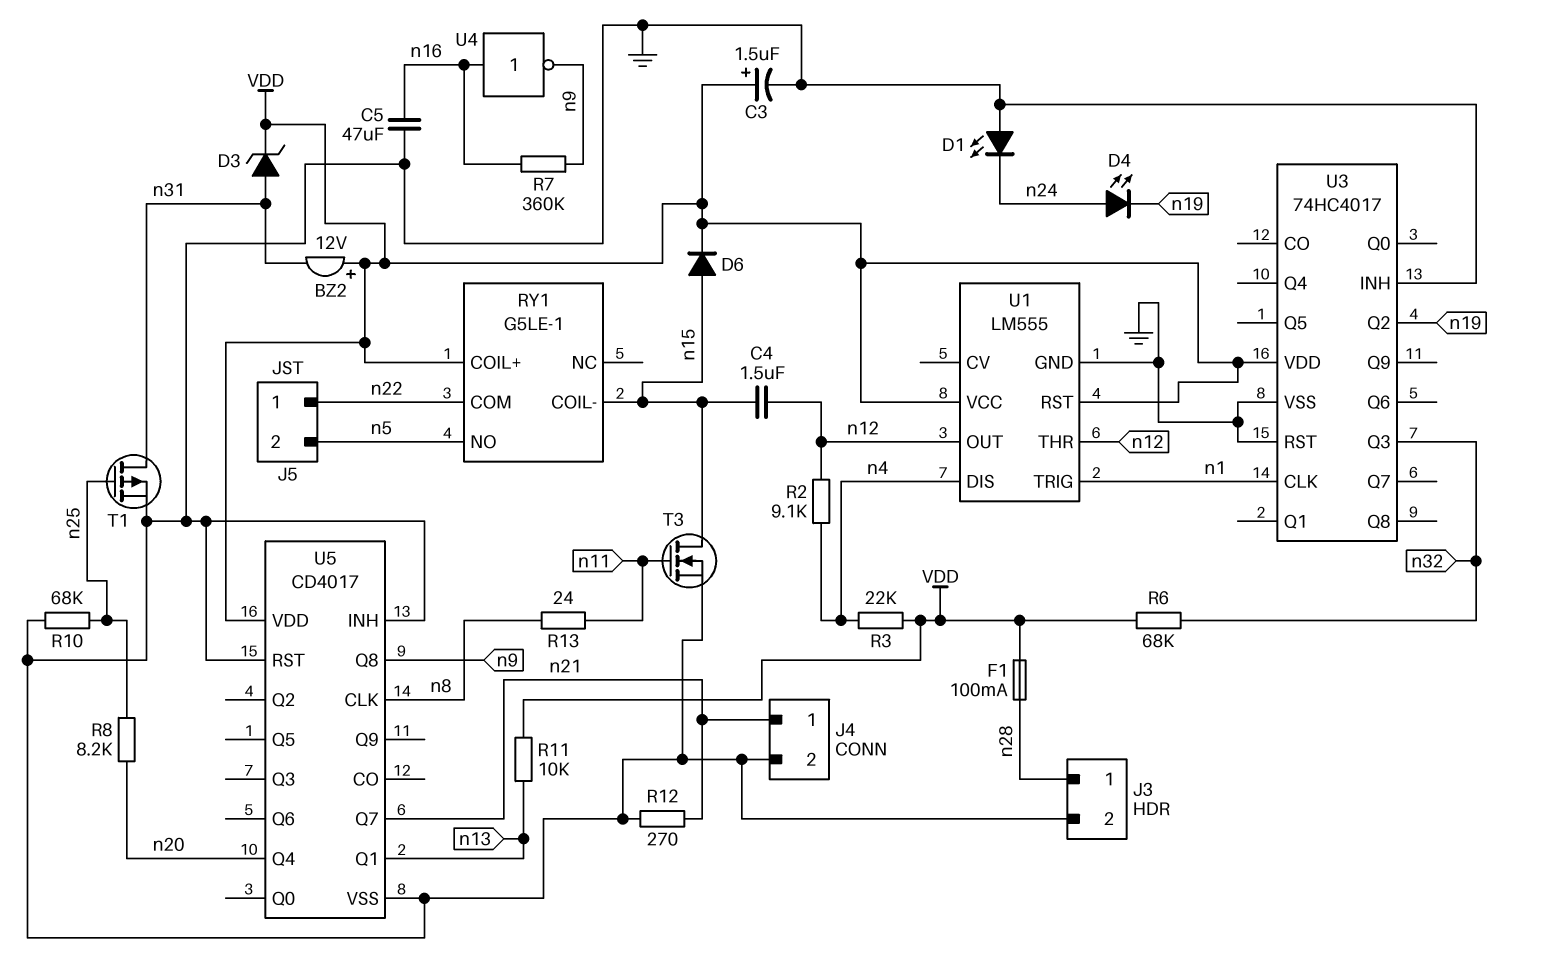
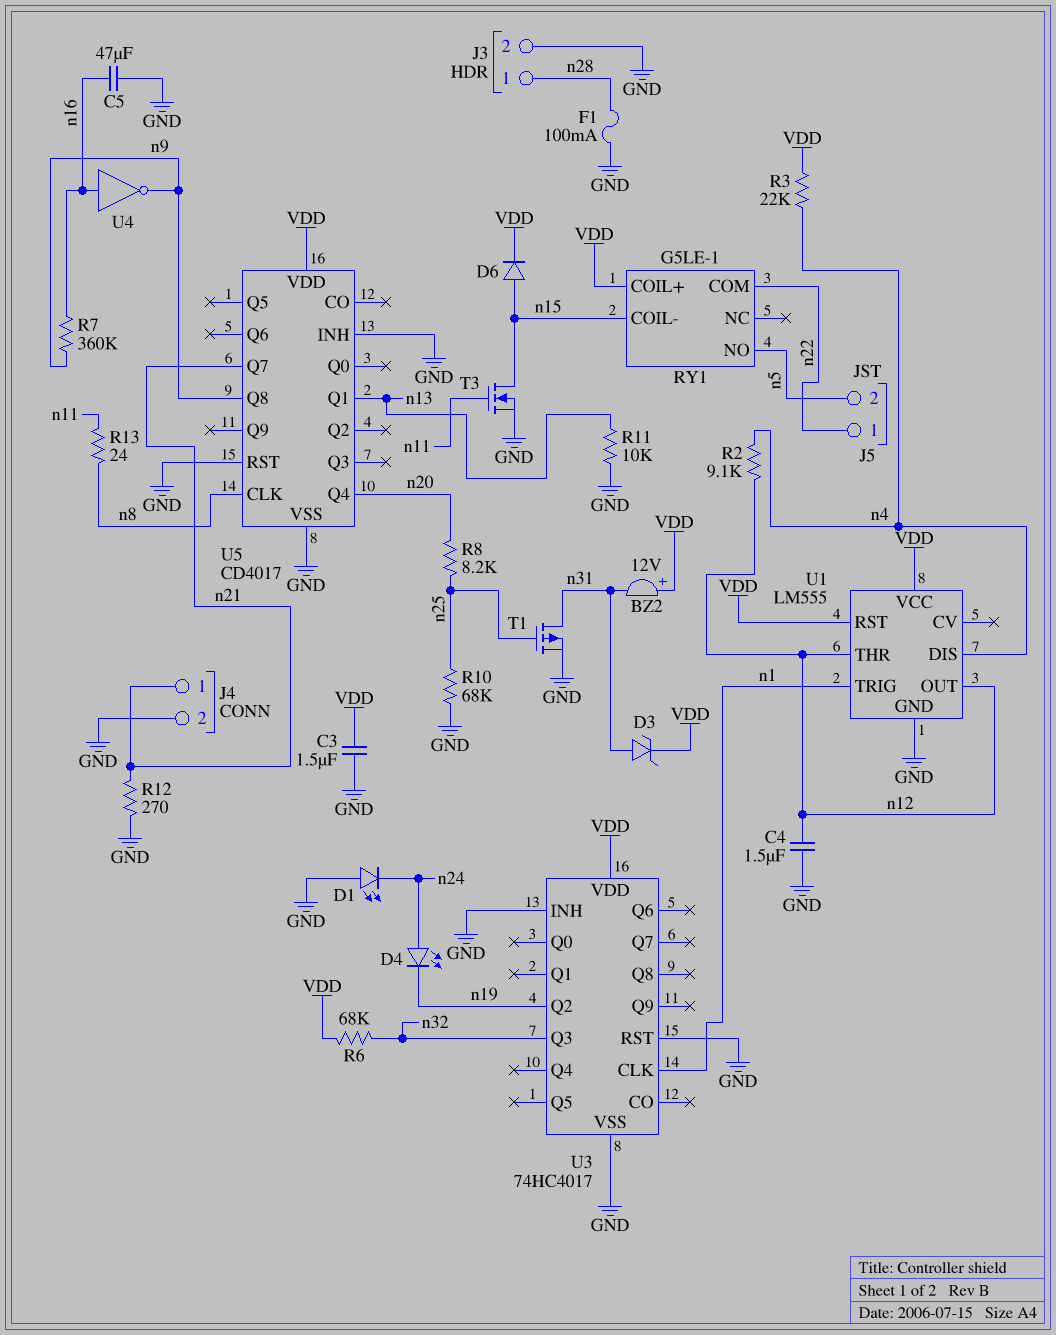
C3: 1.5uF (plus VDD, minus GND) -> 1.5uF (GND, VDD)
C4: 1.5uF (n12, n15) -> 1.5uF (GND, n12)
F1: 100mA (VDD, n28) -> 100mA (GND, n28)
R11: 10k (VDD, n13) -> 10k (GND, n13)

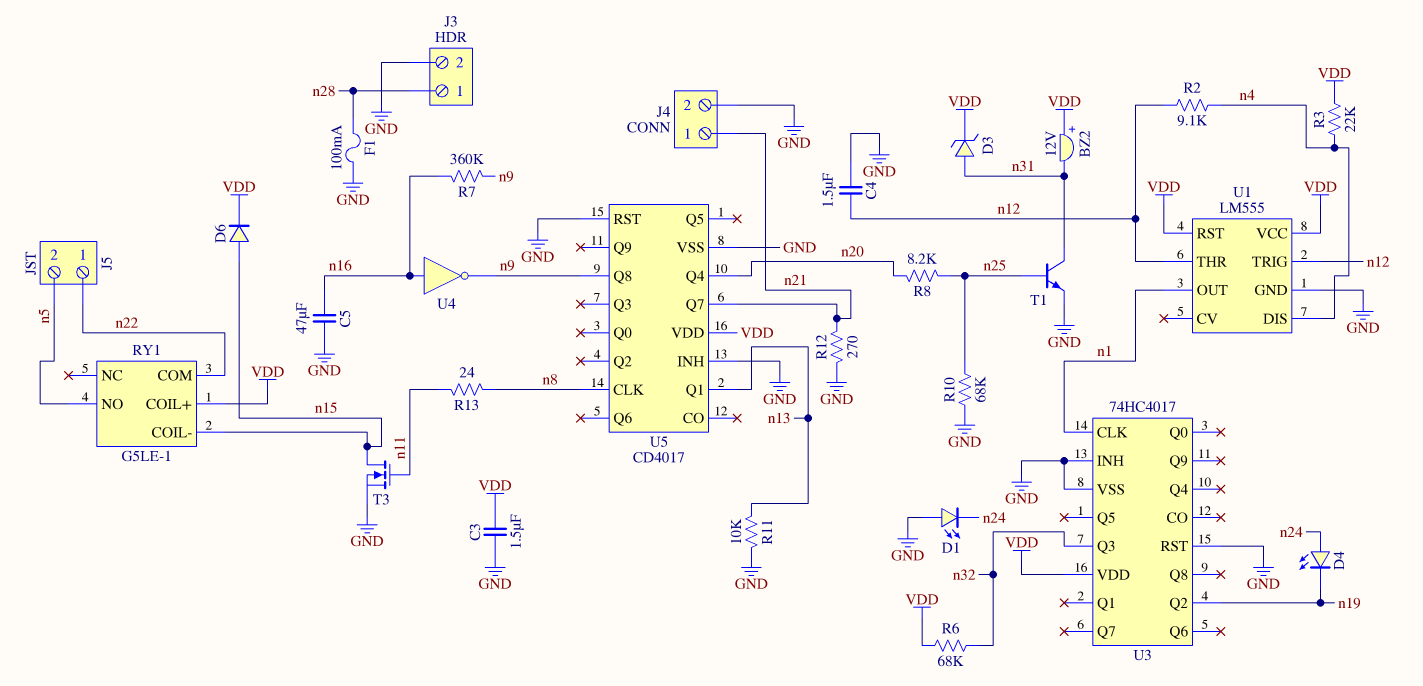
T1: PMOS (G n25, D n31, S GND) -> NPN (B n25, C n31, E GND)
U1 pin OUT: n12 -> n1
U1 pin TRIG: n1 -> n12

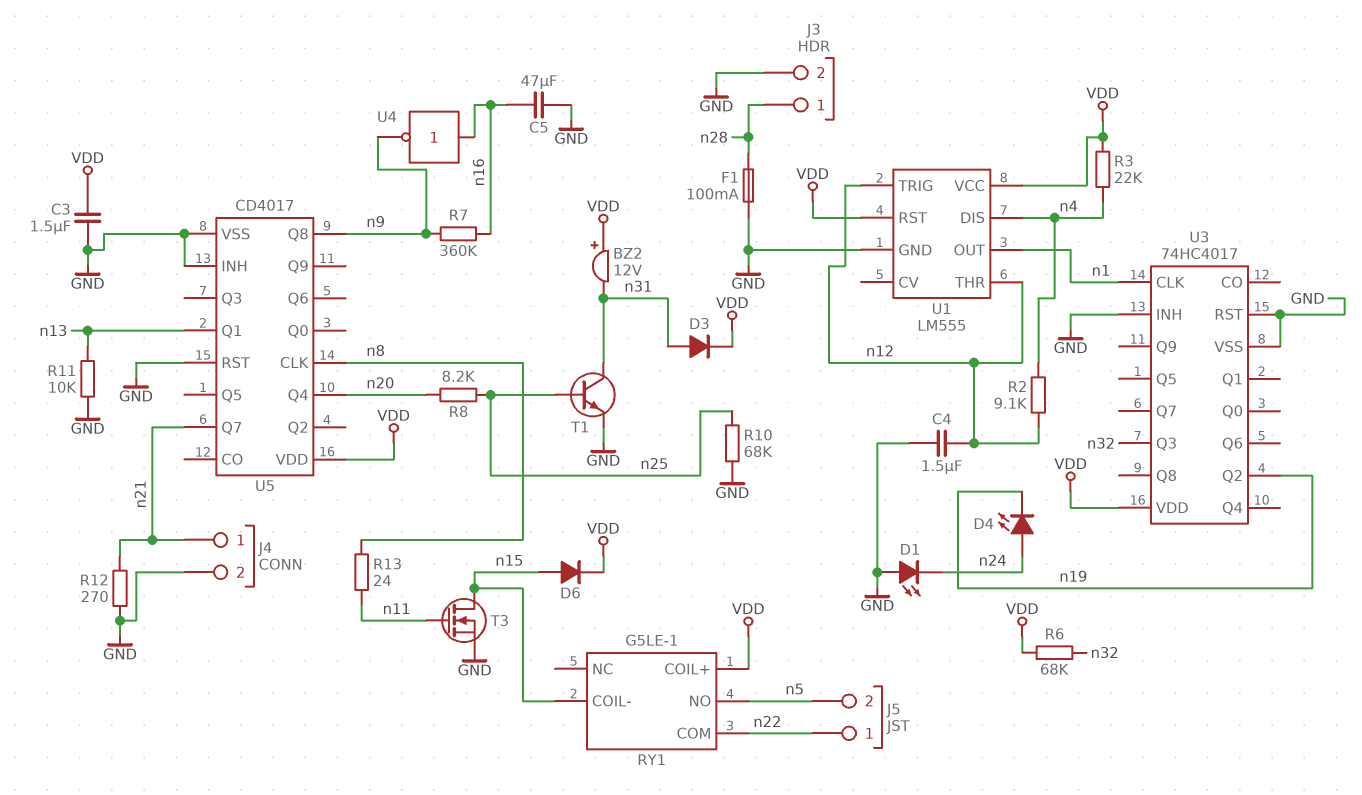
D3: zener (A n31, K VDD) -> diode (A n31, K VDD)

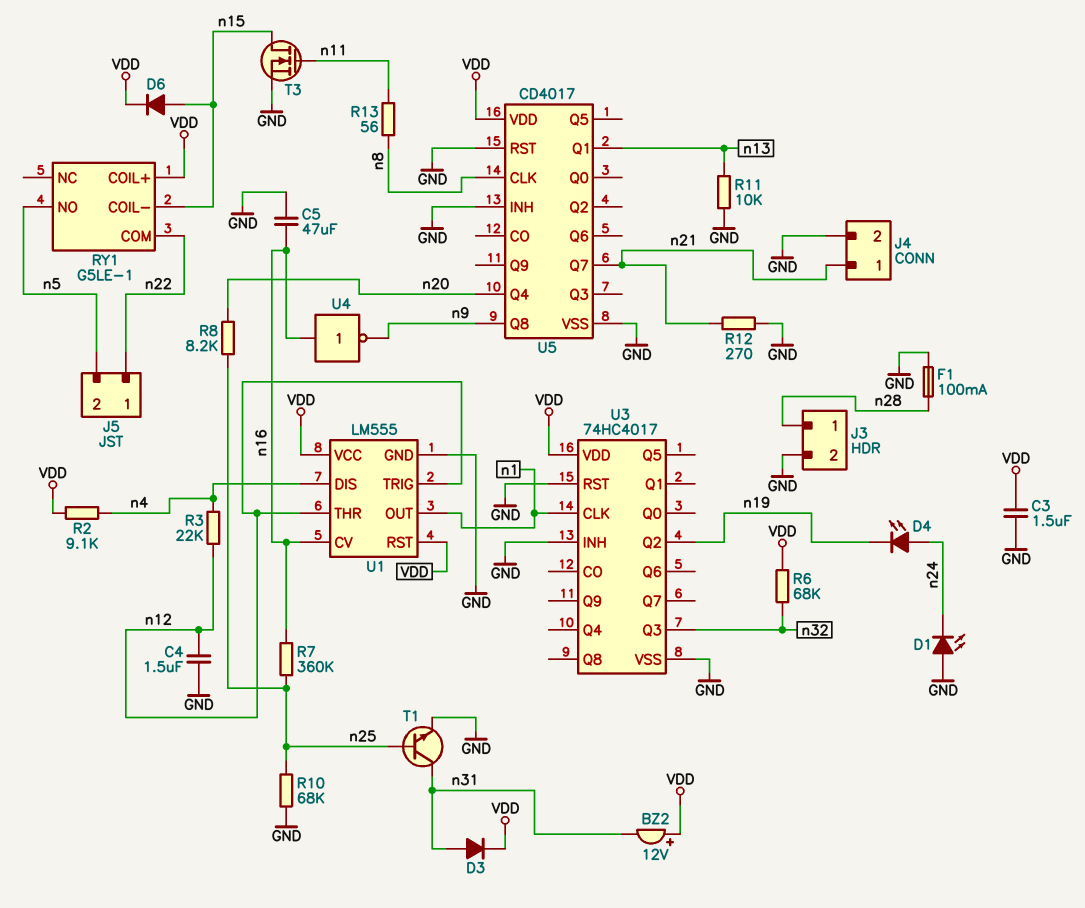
R2: 9.1k (n4, n12) -> 9.1k (VDD, n4)
R3: 22k (VDD, n4) -> 22k (n4, n12)
R7: 360k (n9, n16) -> 360k (n16, n25)
R13: 24 (n8, n11) -> 56 (n8, n11)
U1 pin CV: none -> n16

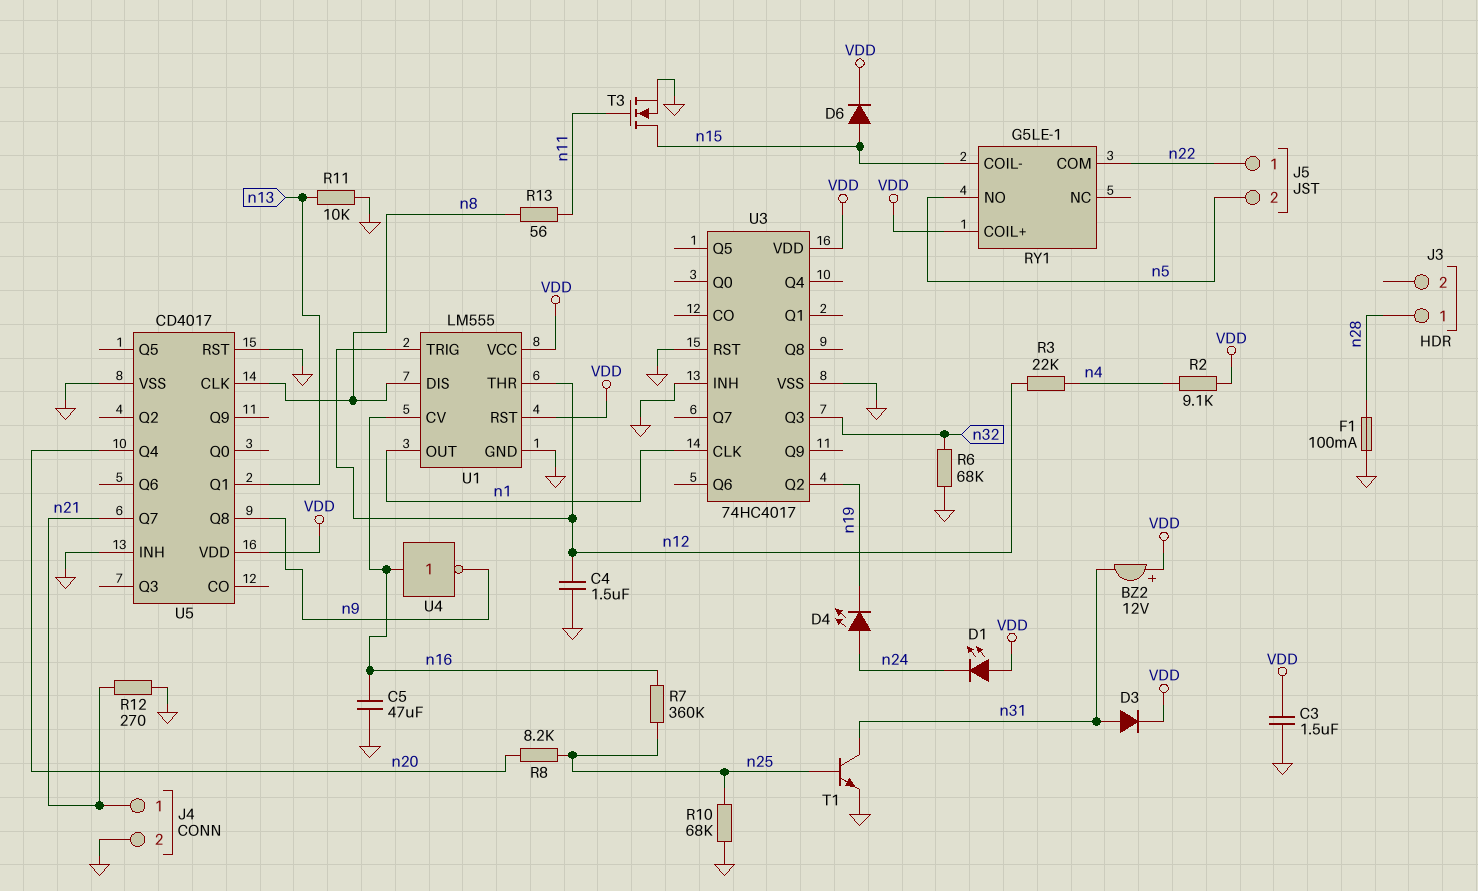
D1: LED (A GND, K n24) -> LED (A VDD, K n24)
J3 pin 2: GND -> none
R6: 68k (VDD, n32) -> 68k (GND, n32)
U1 pin DIS: n4 -> n8

